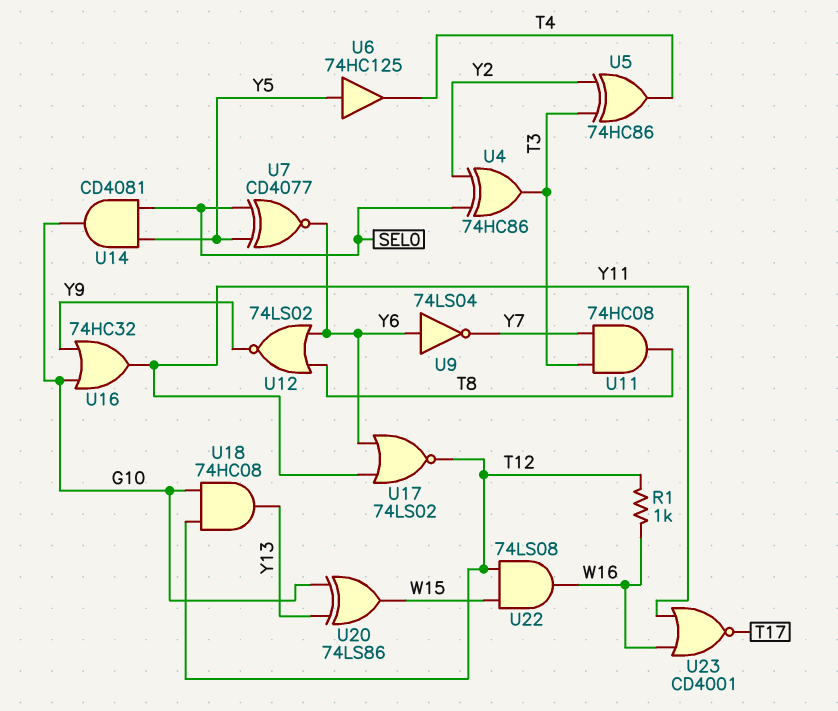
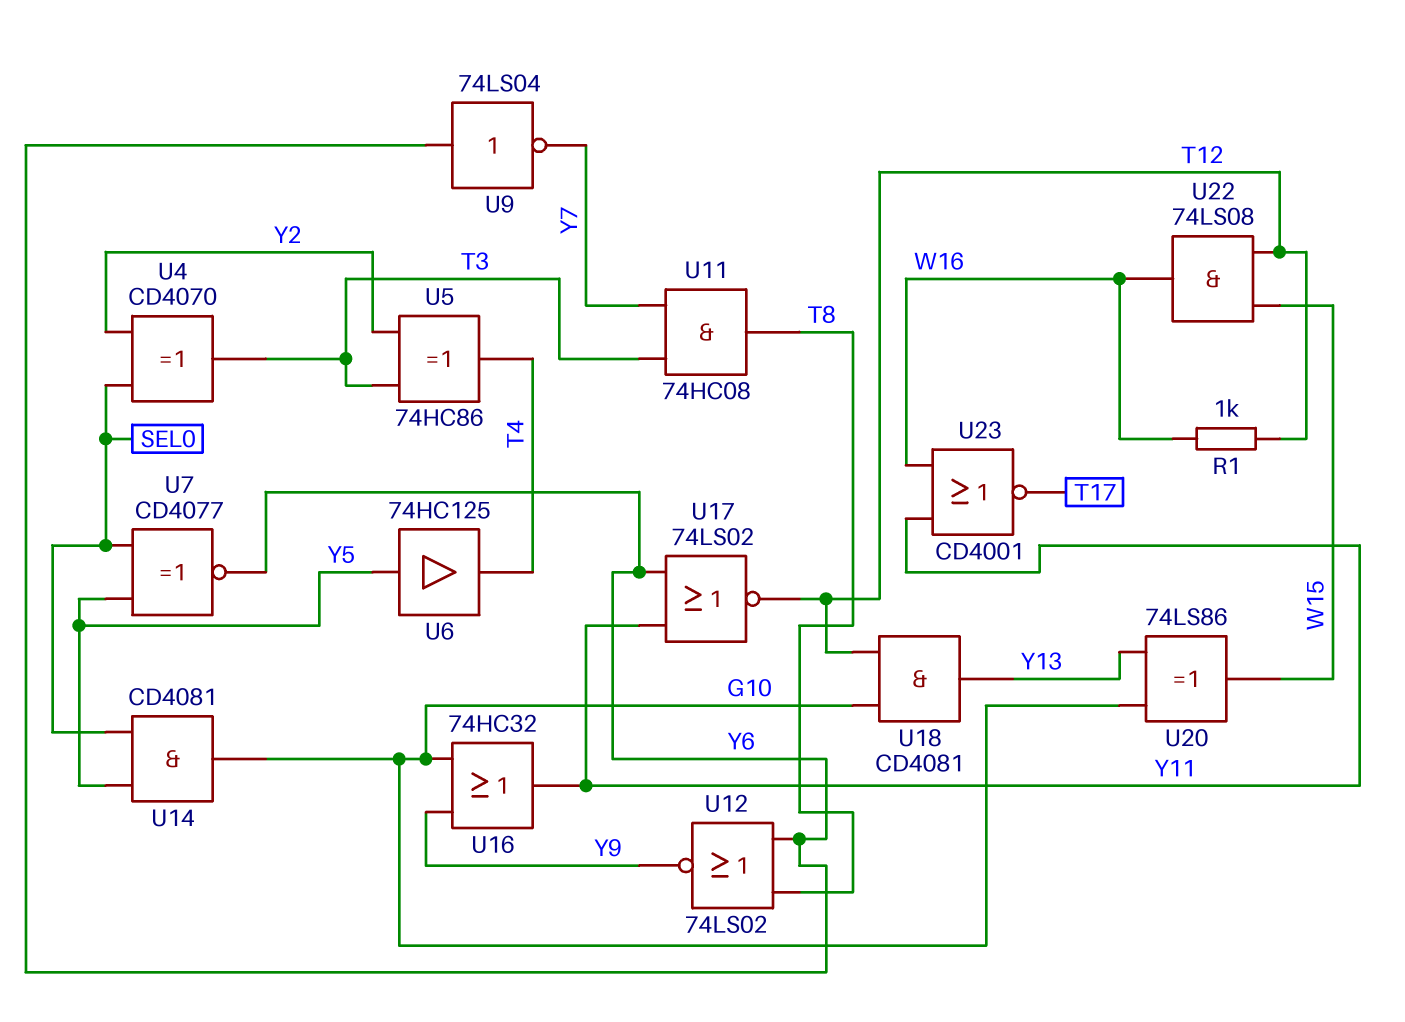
U4: XOR 74HC86 (in SEL0, in Y2, out T3) -> XOR CD4070 (in SEL0, in Y2, out T3)
U18: AND 74HC08 (in G10, in T12, out Y13) -> AND CD4081 (in G10, in T12, out Y13)

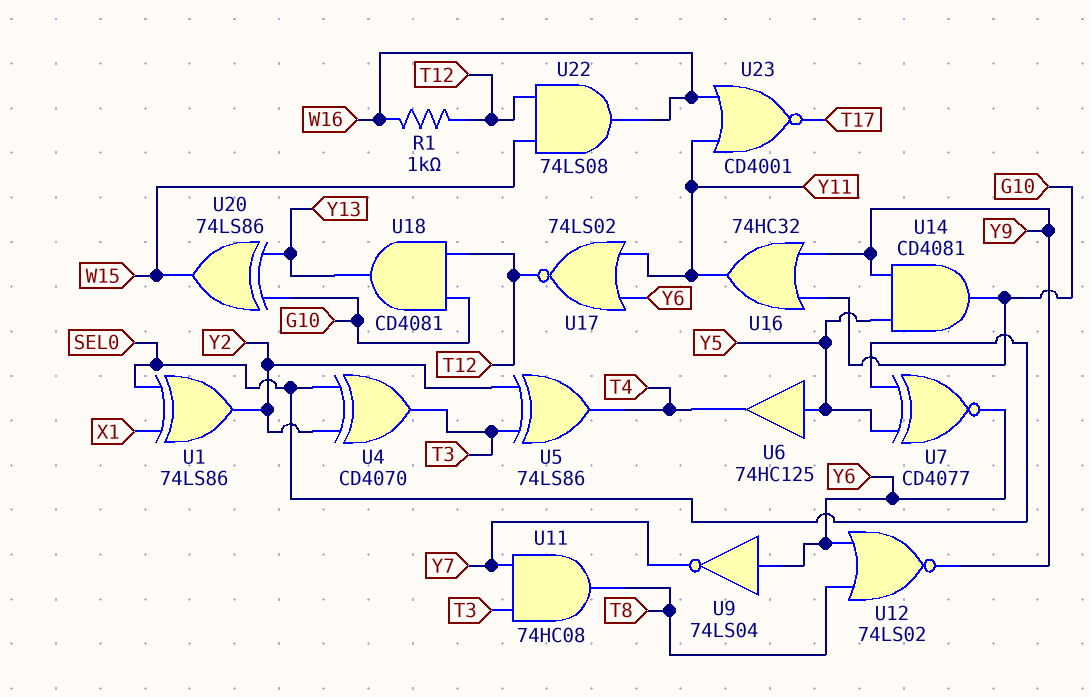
U1: none -> XOR 74LS86 (in SEL0, in X1, out Y2)
U5: XOR 74HC86 (in T3, in Y2, out T4) -> XOR 74LS86 (in T3, in Y2, out T4)
U14: AND CD4081 (in SEL0, in Y5, out G10) -> AND CD4081 (in Y5, in Y9, out G10)

